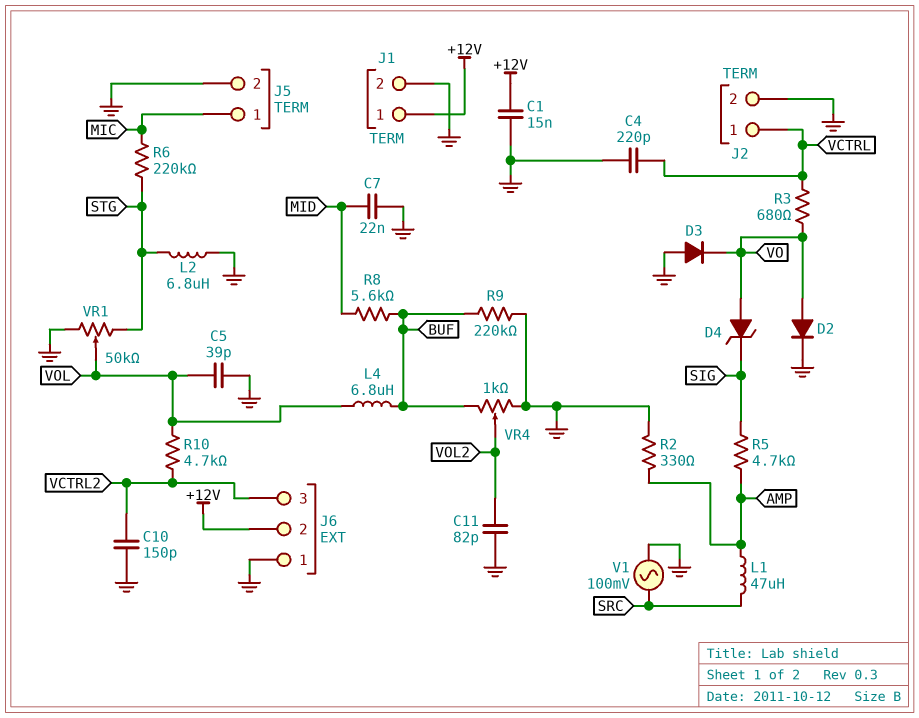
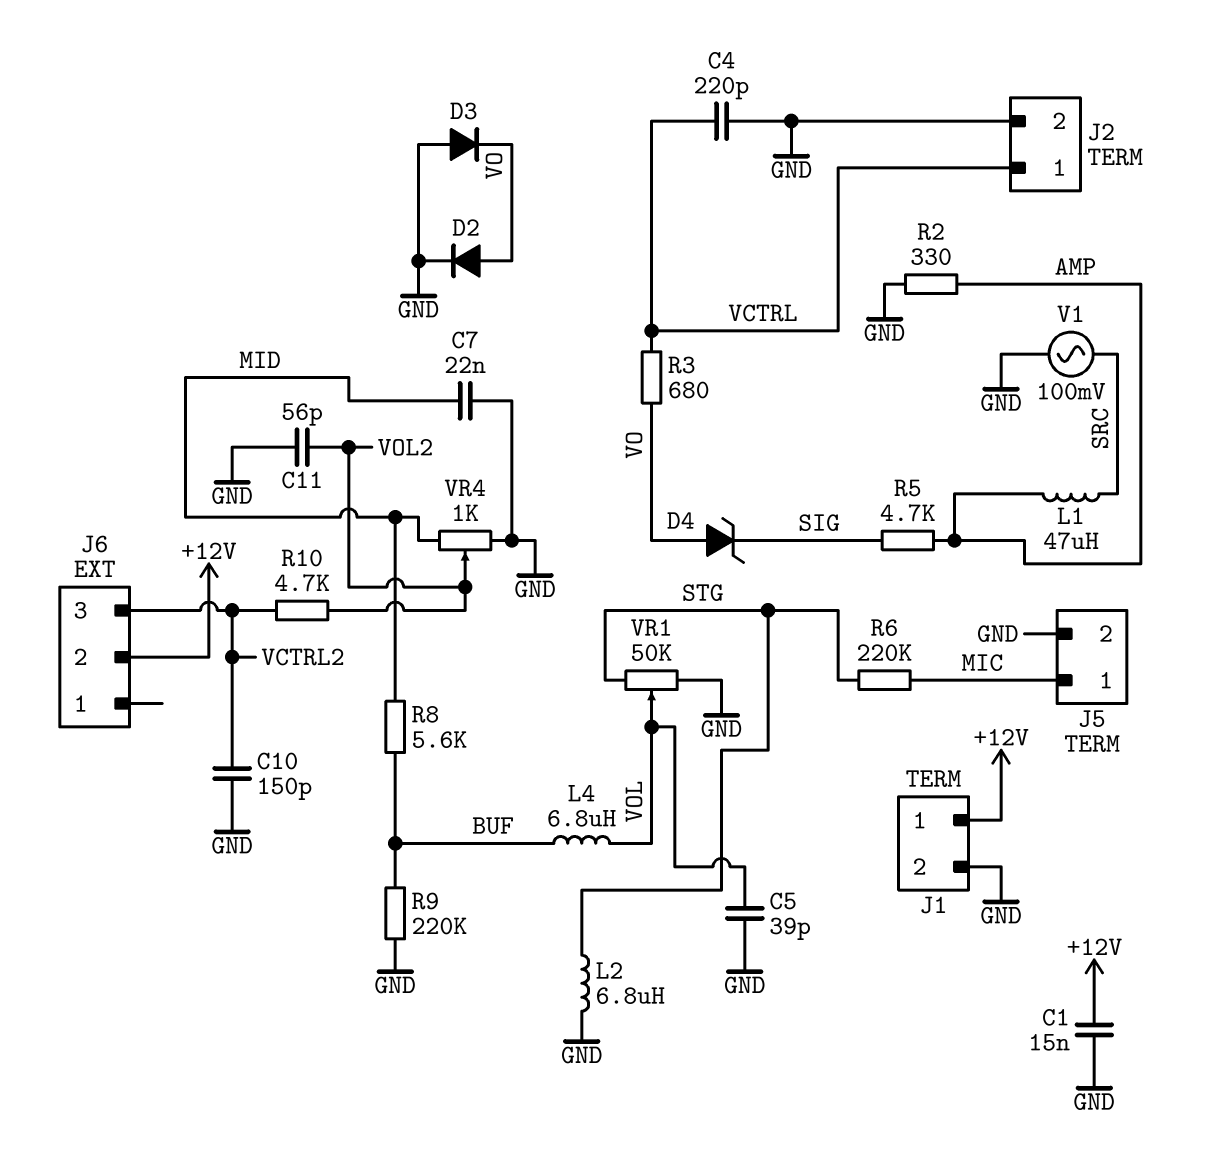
C11: 82pF (GND, VOL2) -> 56pF (GND, VOL2)
J6 pin 1: GND -> none
R10: 4.7k (VCTRL2, VOL) -> 4.7k (VCTRL2, VOL2)
VR4: 1k (BUF, GND, wiper VOL2) -> 1k (GND, MID, wiper VOL2)

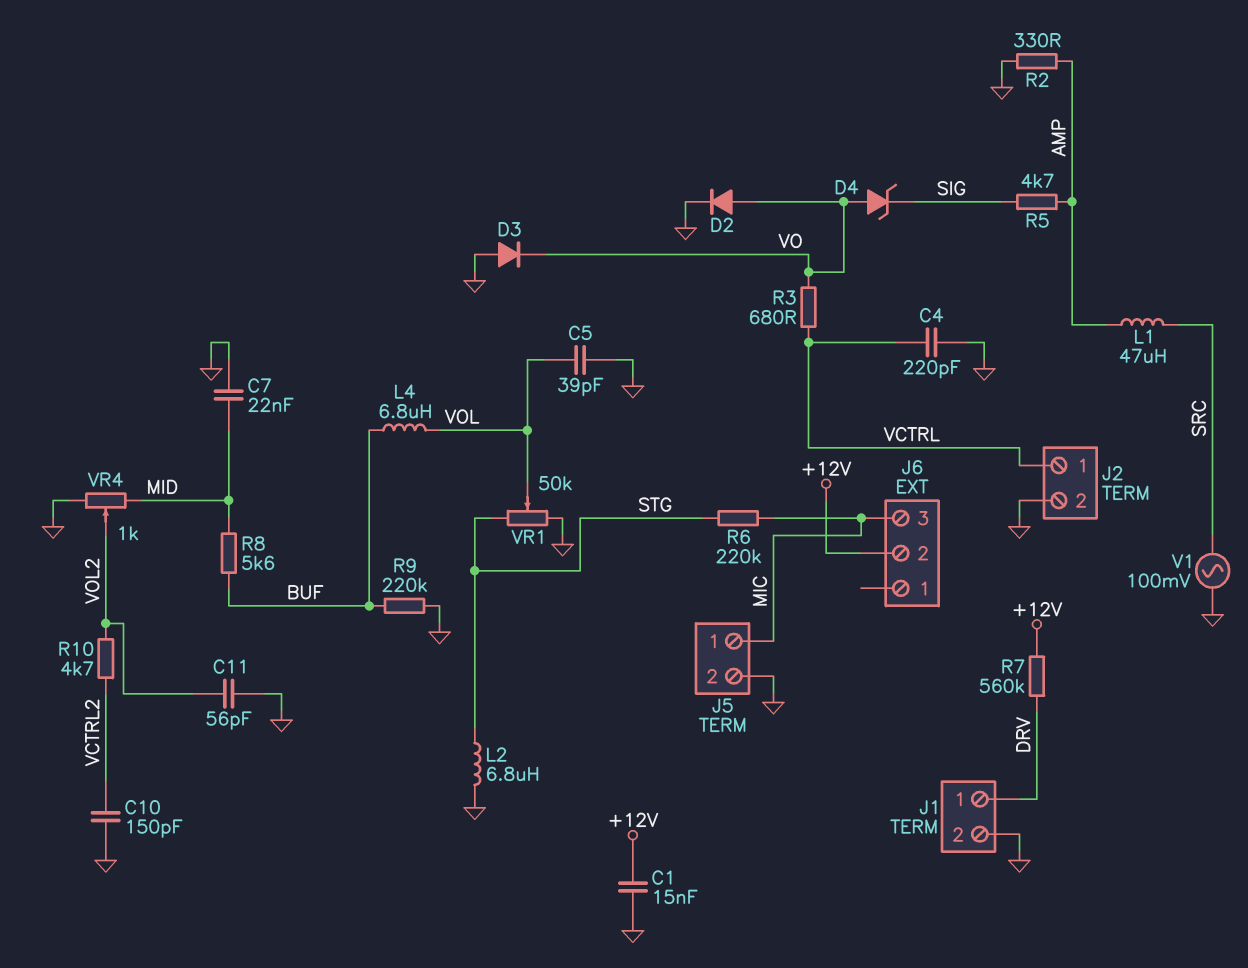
J1 pin 1: +12V -> DRV
J6 pin 3: VCTRL2 -> MIC
R7: none -> 560k (+12V, DRV)

